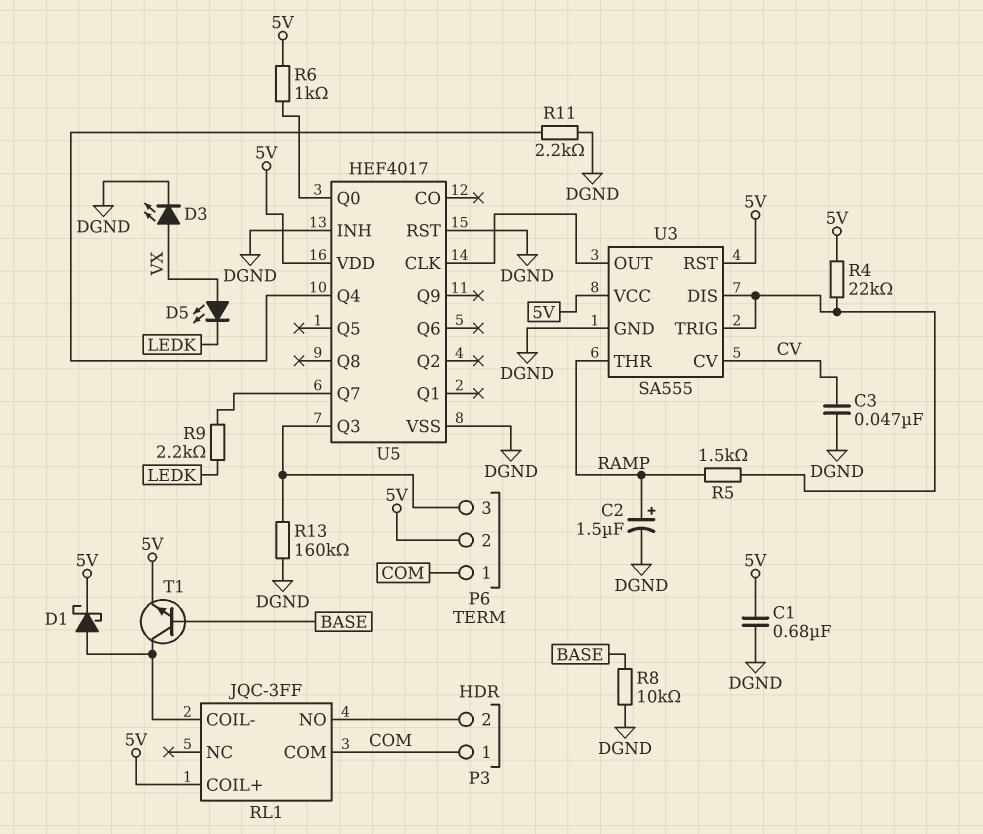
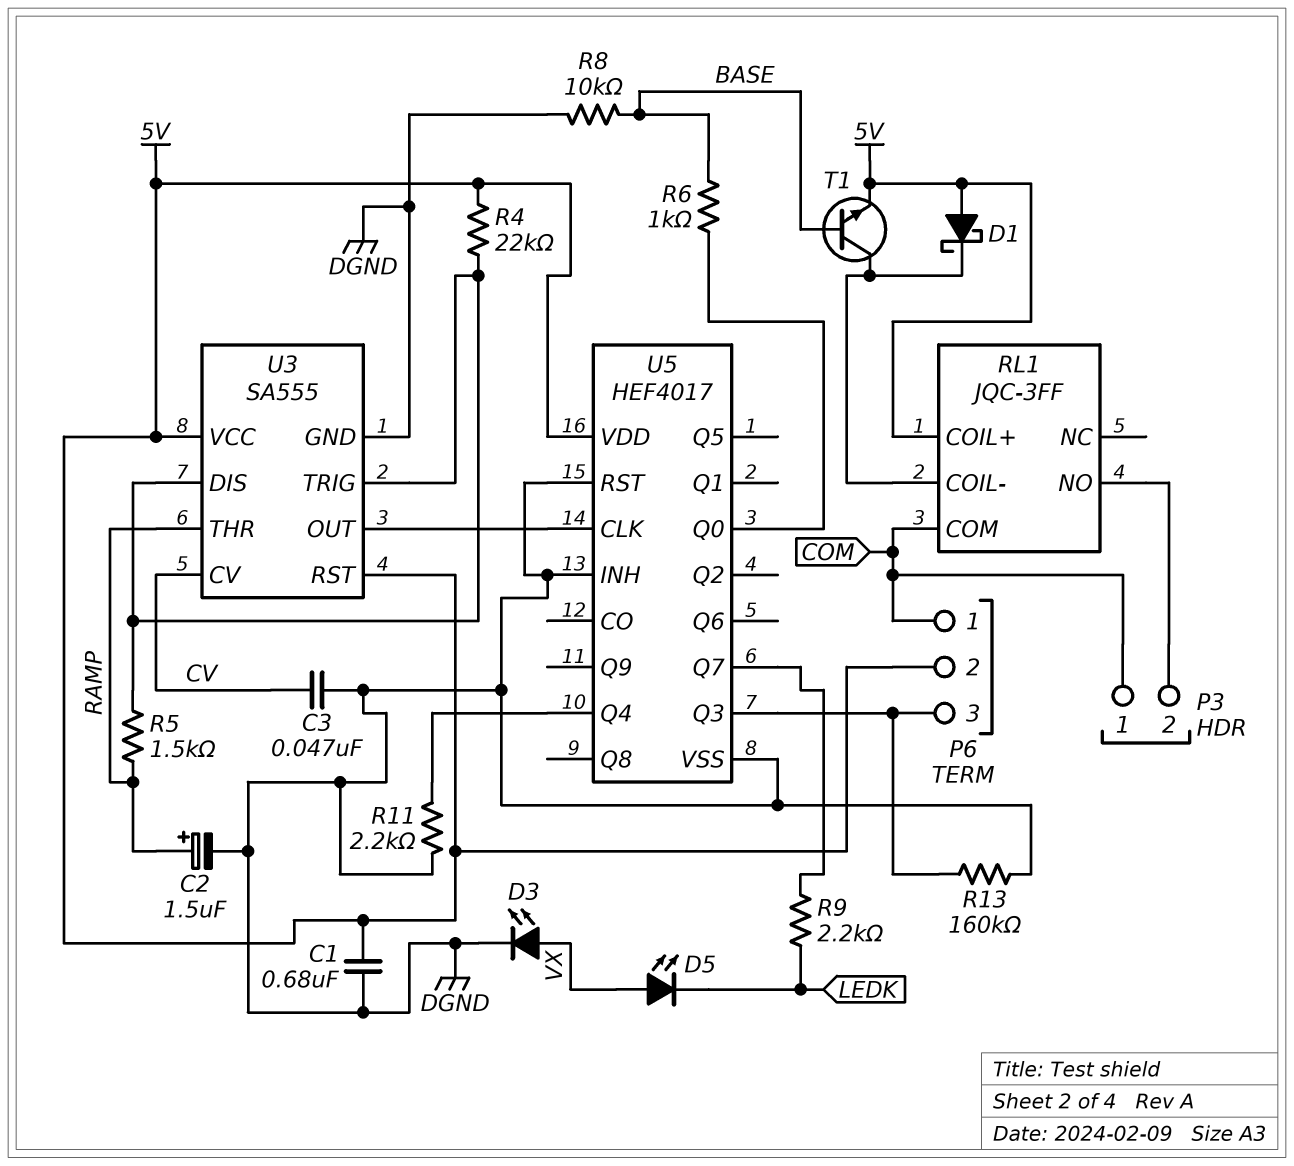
D1: schottky (A RL1/COIL-, K 5V) -> schottky (A 5V, K RL1/COIL-)
R6: 1k (5V, U5/Q0) -> 1k (BASE, U5/Q0)

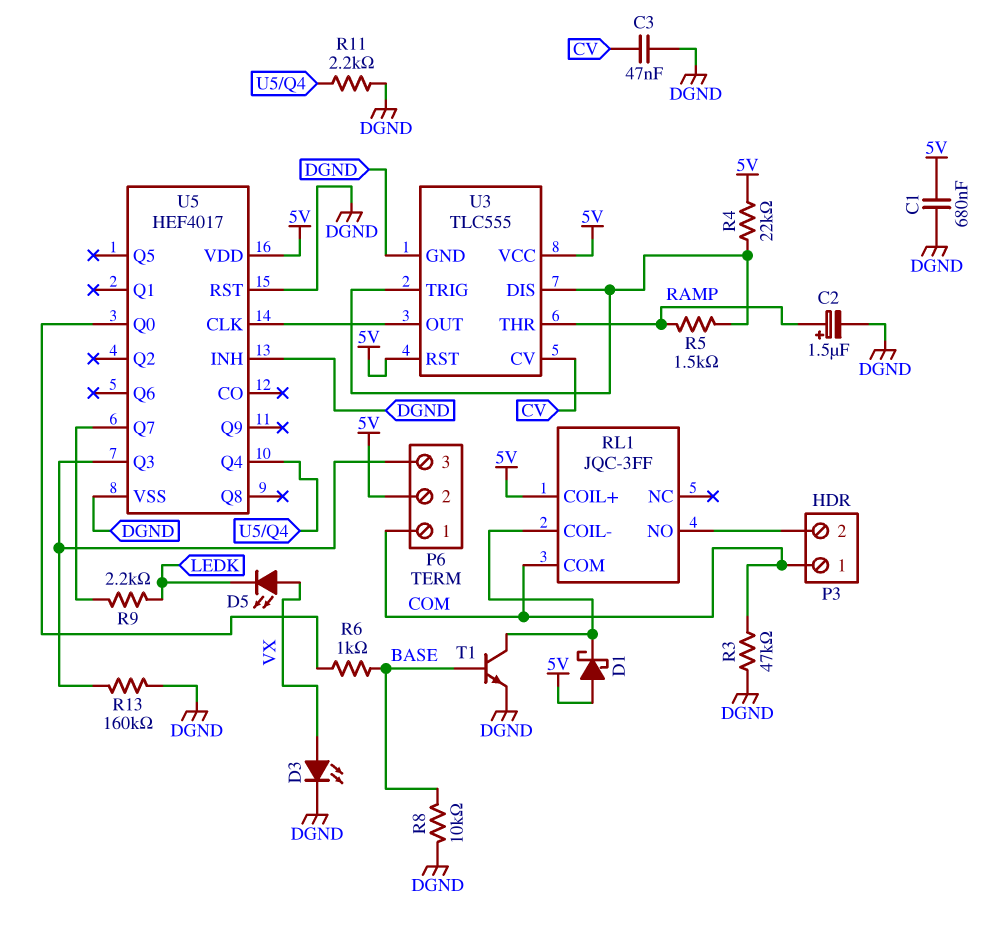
R3: none -> 47k (COM, DGND)
T1: NPN (B BASE, C RL1/COIL-, E 5V) -> NPN (B BASE, C RL1/COIL-, E DGND)
U3: SA555 -> TLC555

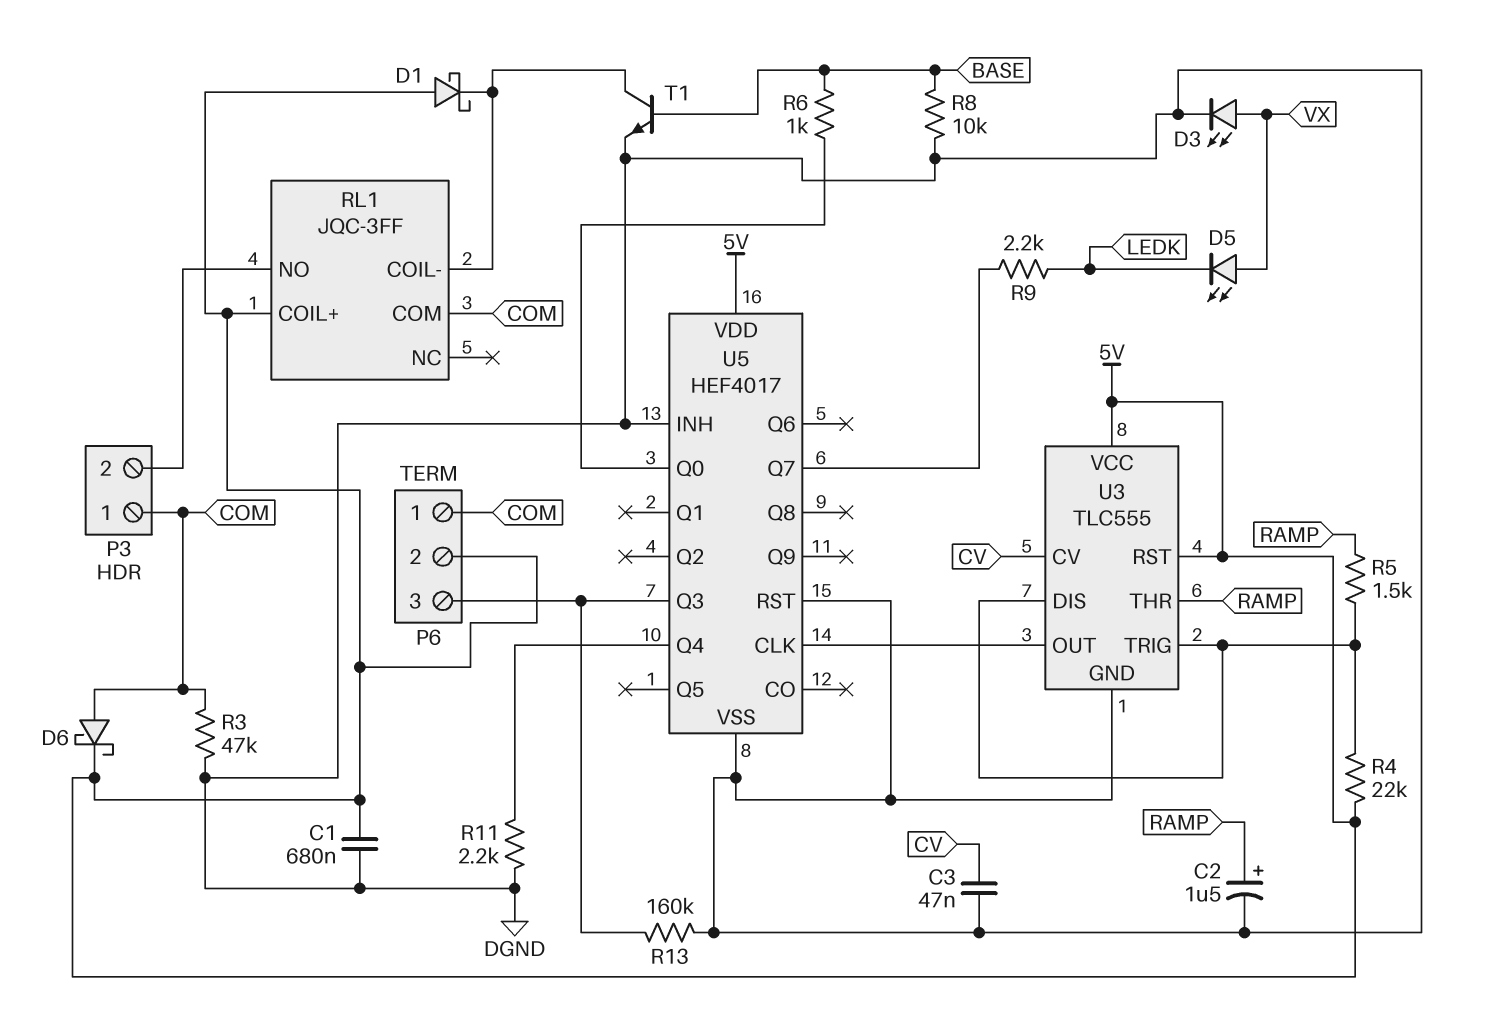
D6: none -> schottky (A COM, K 5V)

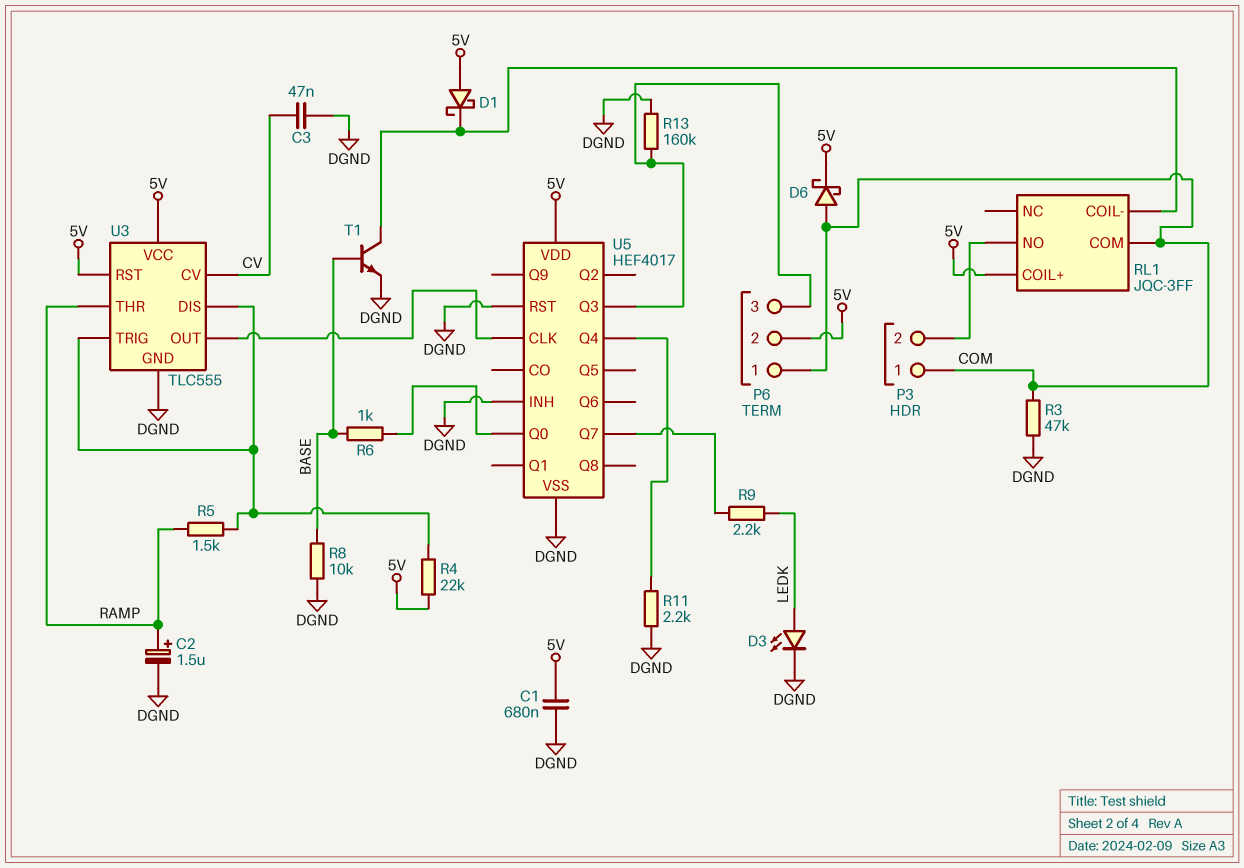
D3: LED (A VX, K DGND) -> LED (A LEDK, K DGND)
D5: LED (A VX, K LEDK) -> none

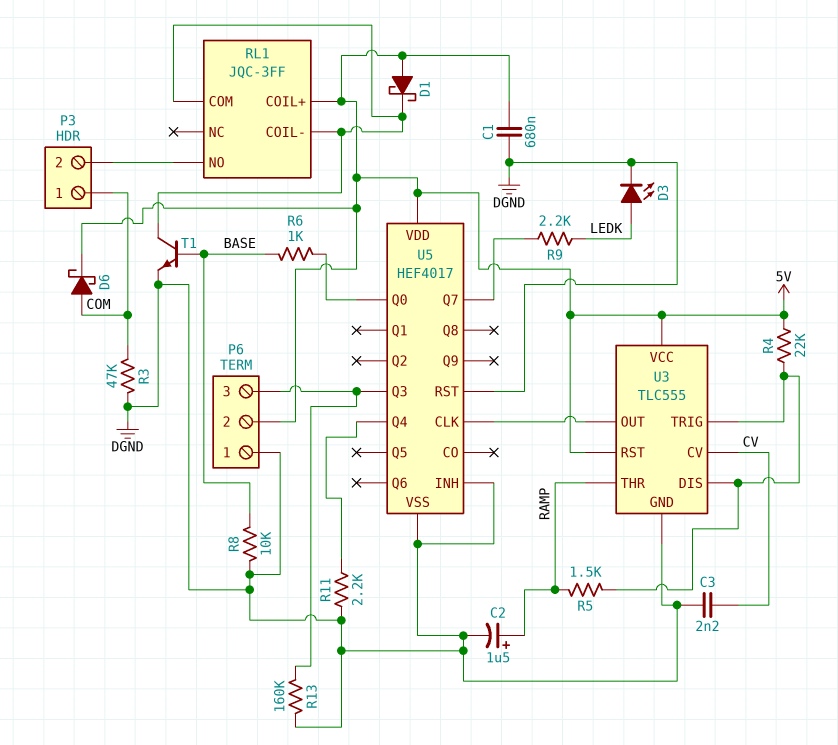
C3: 47nF (CV, DGND) -> 2.2nF (CV, DGND)
P6 pin 1: COM -> DGND
RL1 pin COM: COM -> RL1/COIL-

